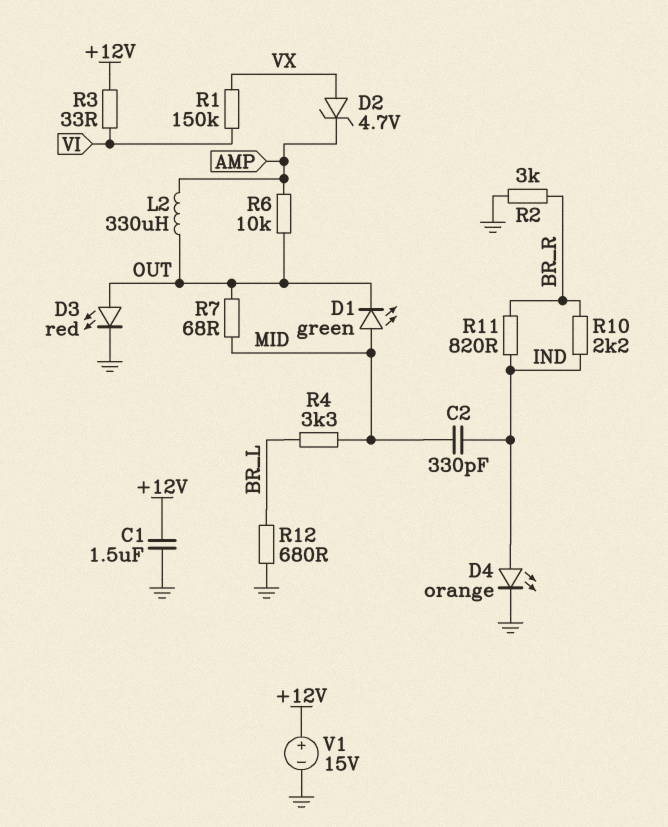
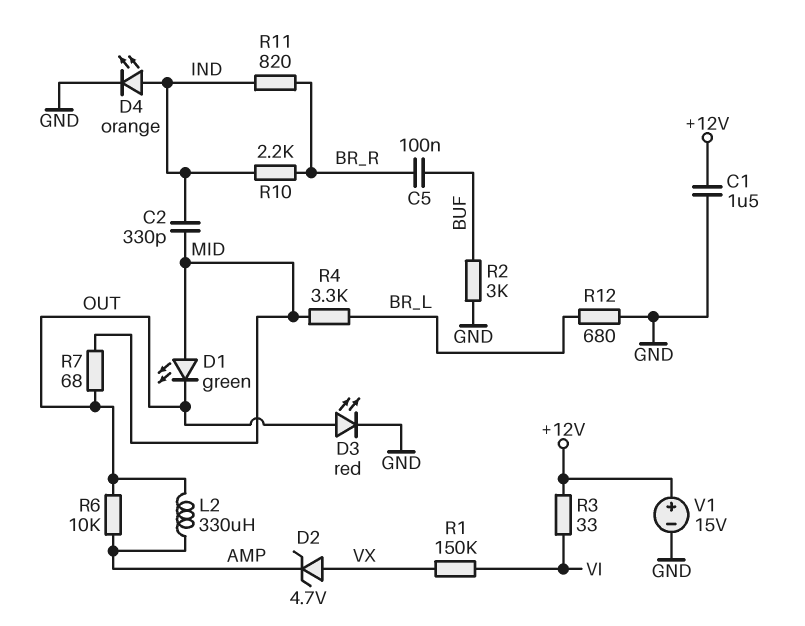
C5: none -> 100nF (BR_R, BUF)
R2: 3k (BR_R, GND) -> 3k (BUF, GND)

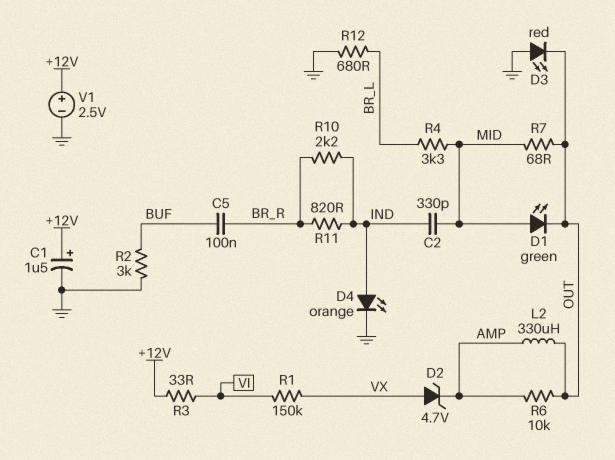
C1: 1.5uF (+12V, GND) -> 1.5uF (plus +12V, minus GND)
D3: LED red (A OUT, K GND) -> LED red (A GND, K OUT)
V1: 15V (plus +12V, minus GND) -> 2.5V (plus +12V, minus GND)

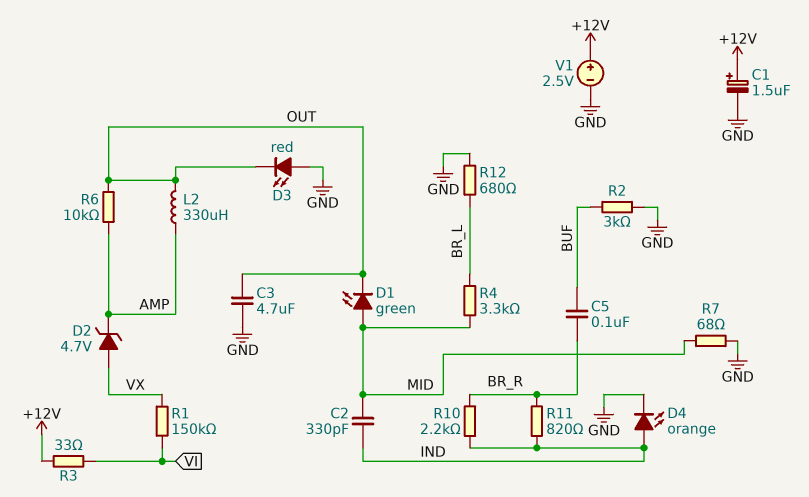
C3: none -> 4.7uF (GND, OUT)
R7: 68 (MID, OUT) -> 68 (GND, MID)

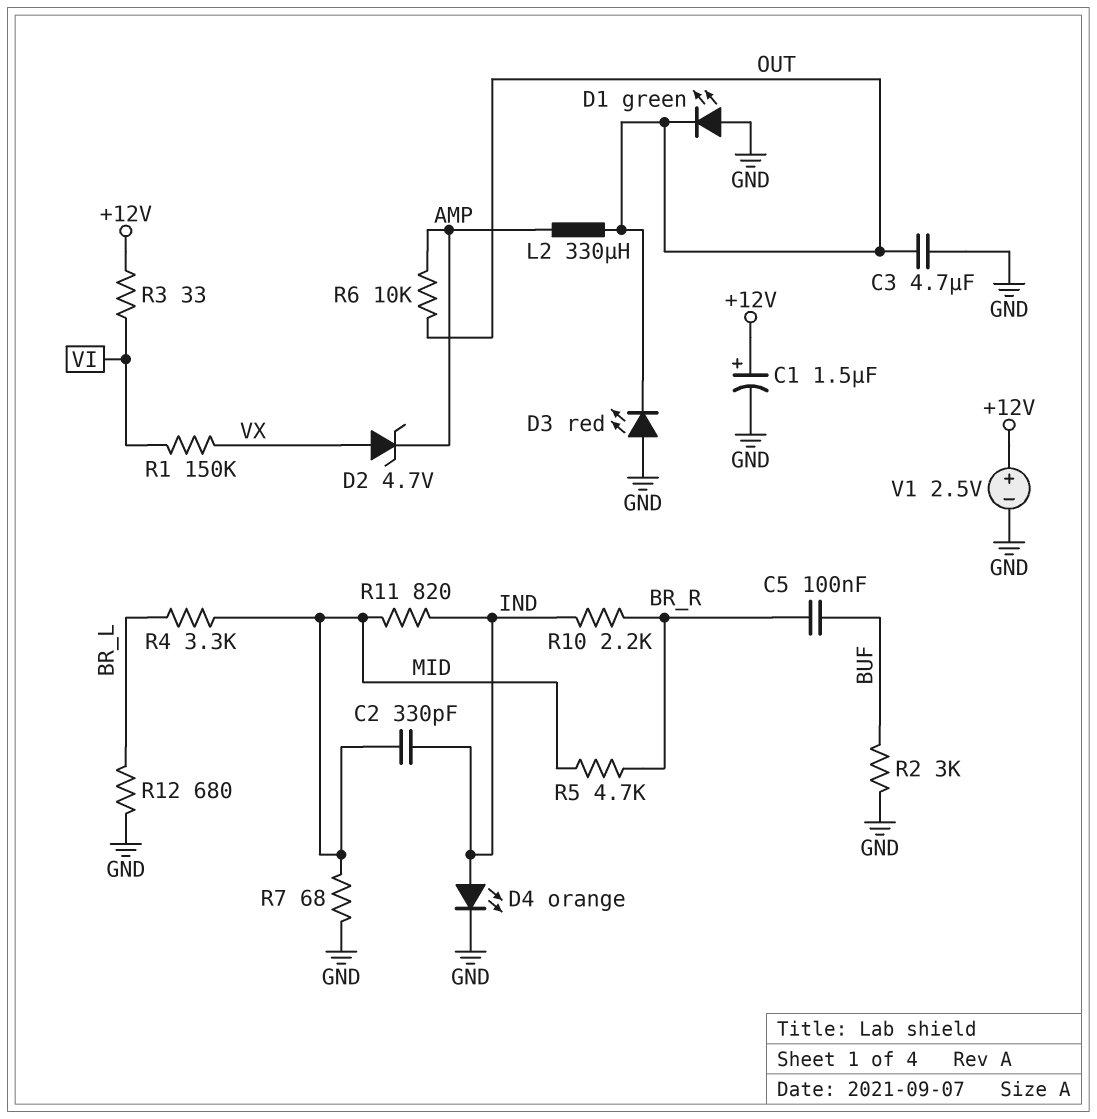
D1: LED green (A MID, K OUT) -> LED green (A GND, K OUT)
R5: none -> 4.7k (BR_R, MID)
R11: 820 (BR_R, IND) -> 820 (IND, MID)

